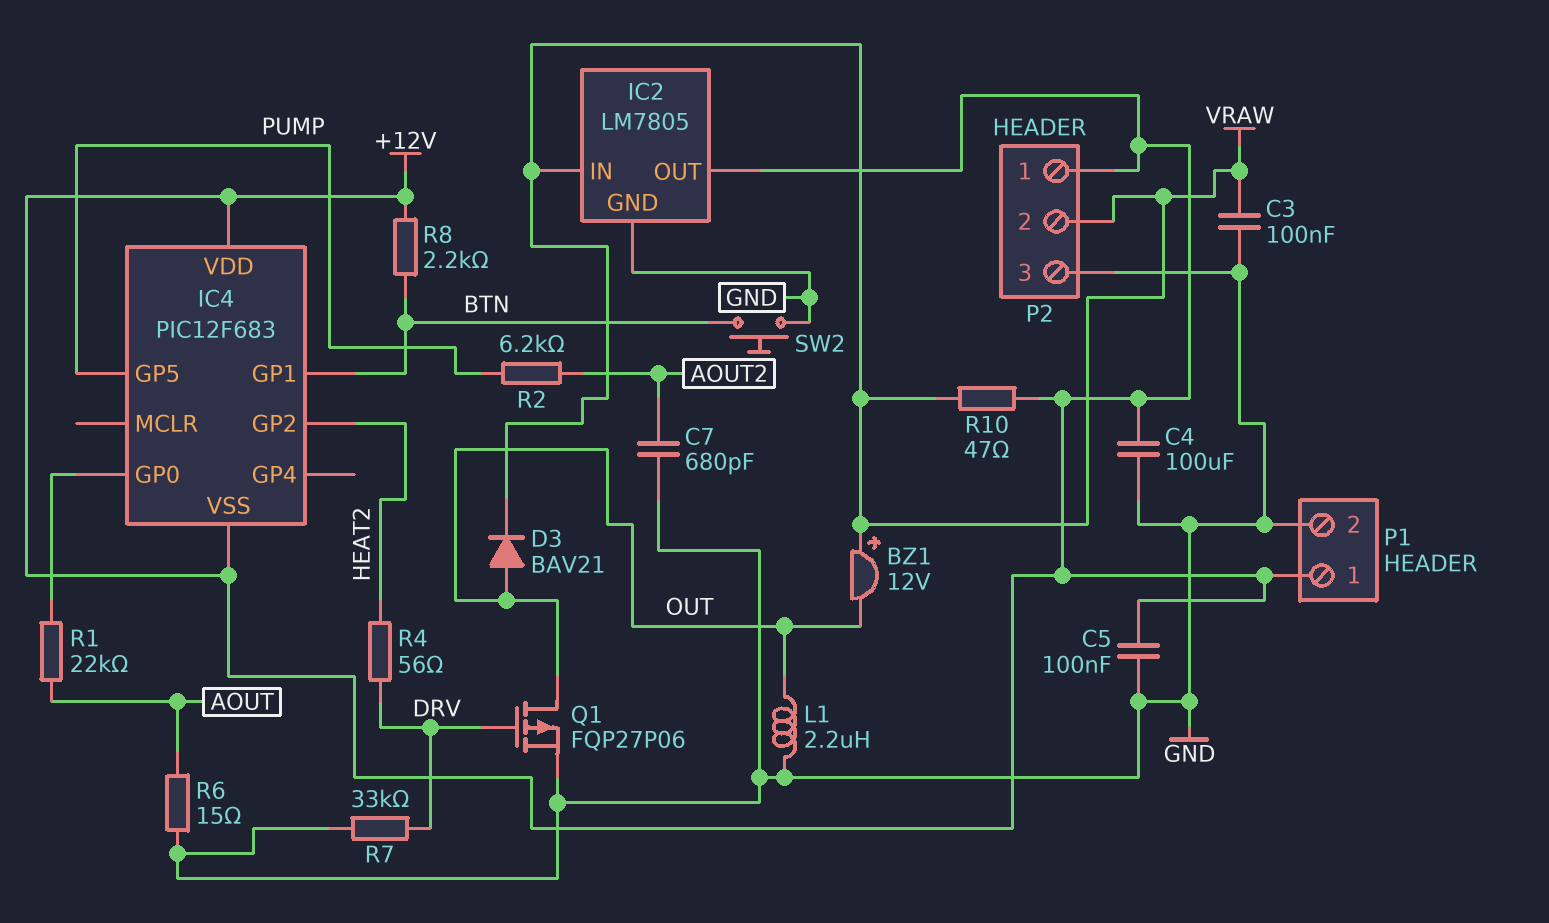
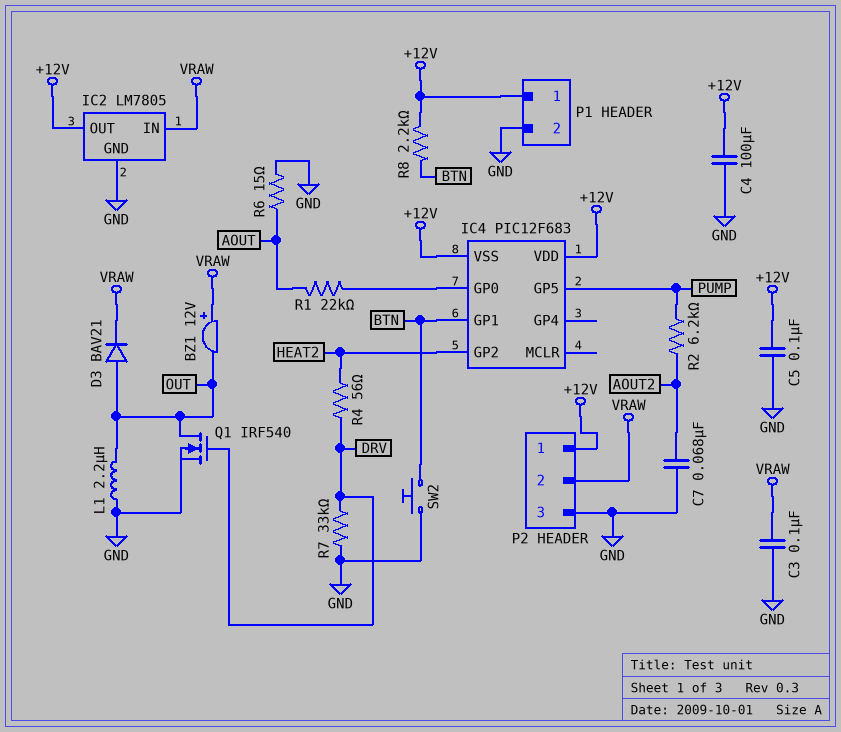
C7: 680pF (AOUT2, GND) -> 68nF (AOUT2, GND)
Q1: PMOS FQP27P06 (G DRV, D OUT, S GND) -> NMOS IRF540 (G DRV, D OUT, S GND)
R10: 47 (+12V, VRAW) -> none

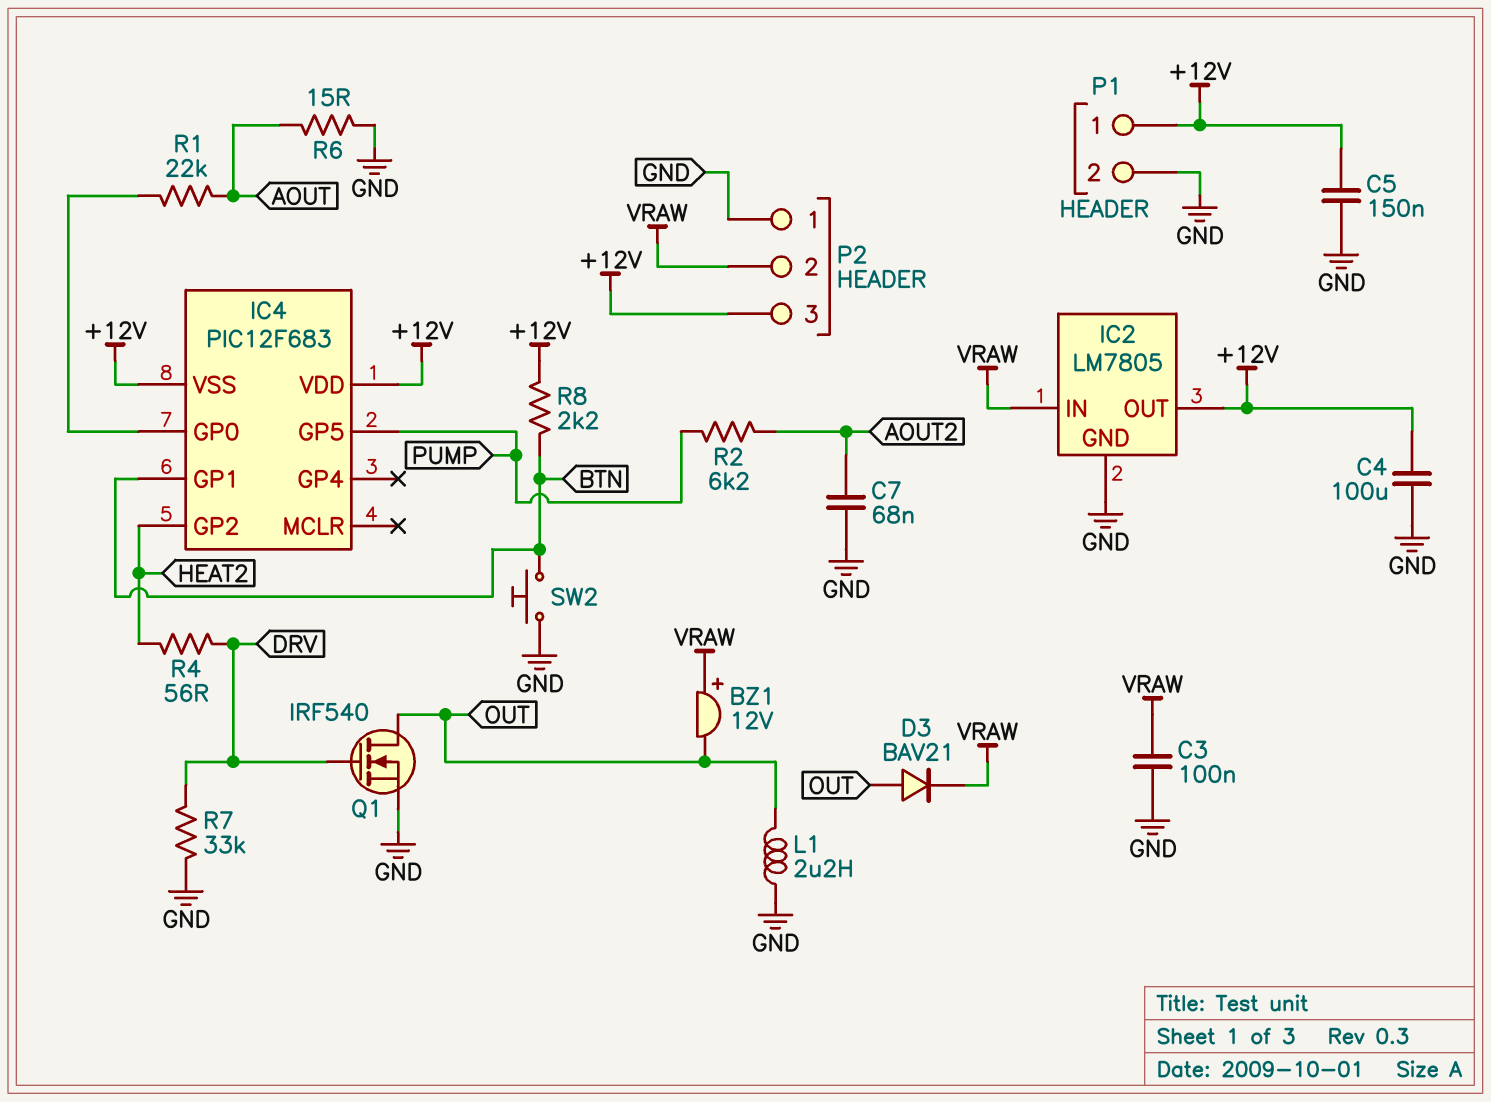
C5: 100nF (+12V, GND) -> 150nF (+12V, GND)
P2 pin 1: +12V -> GND
P2 pin 3: GND -> +12V

